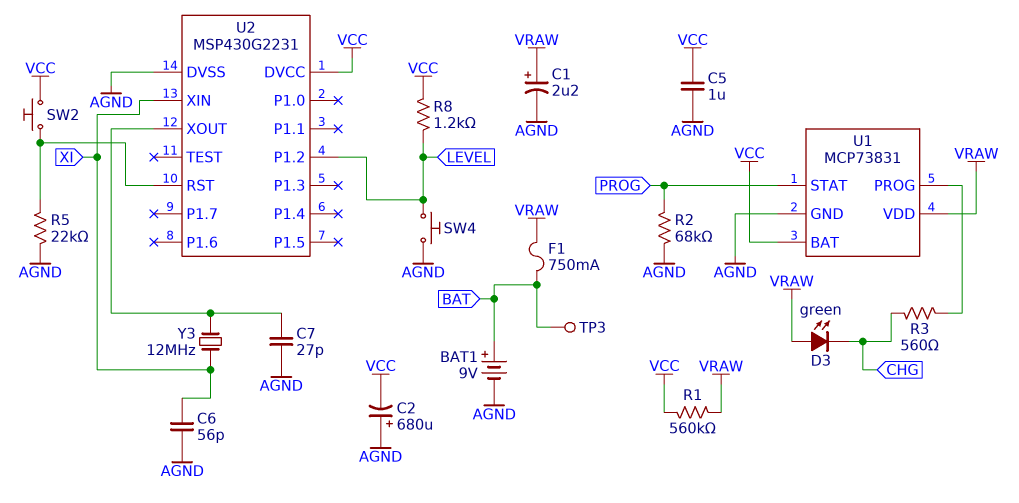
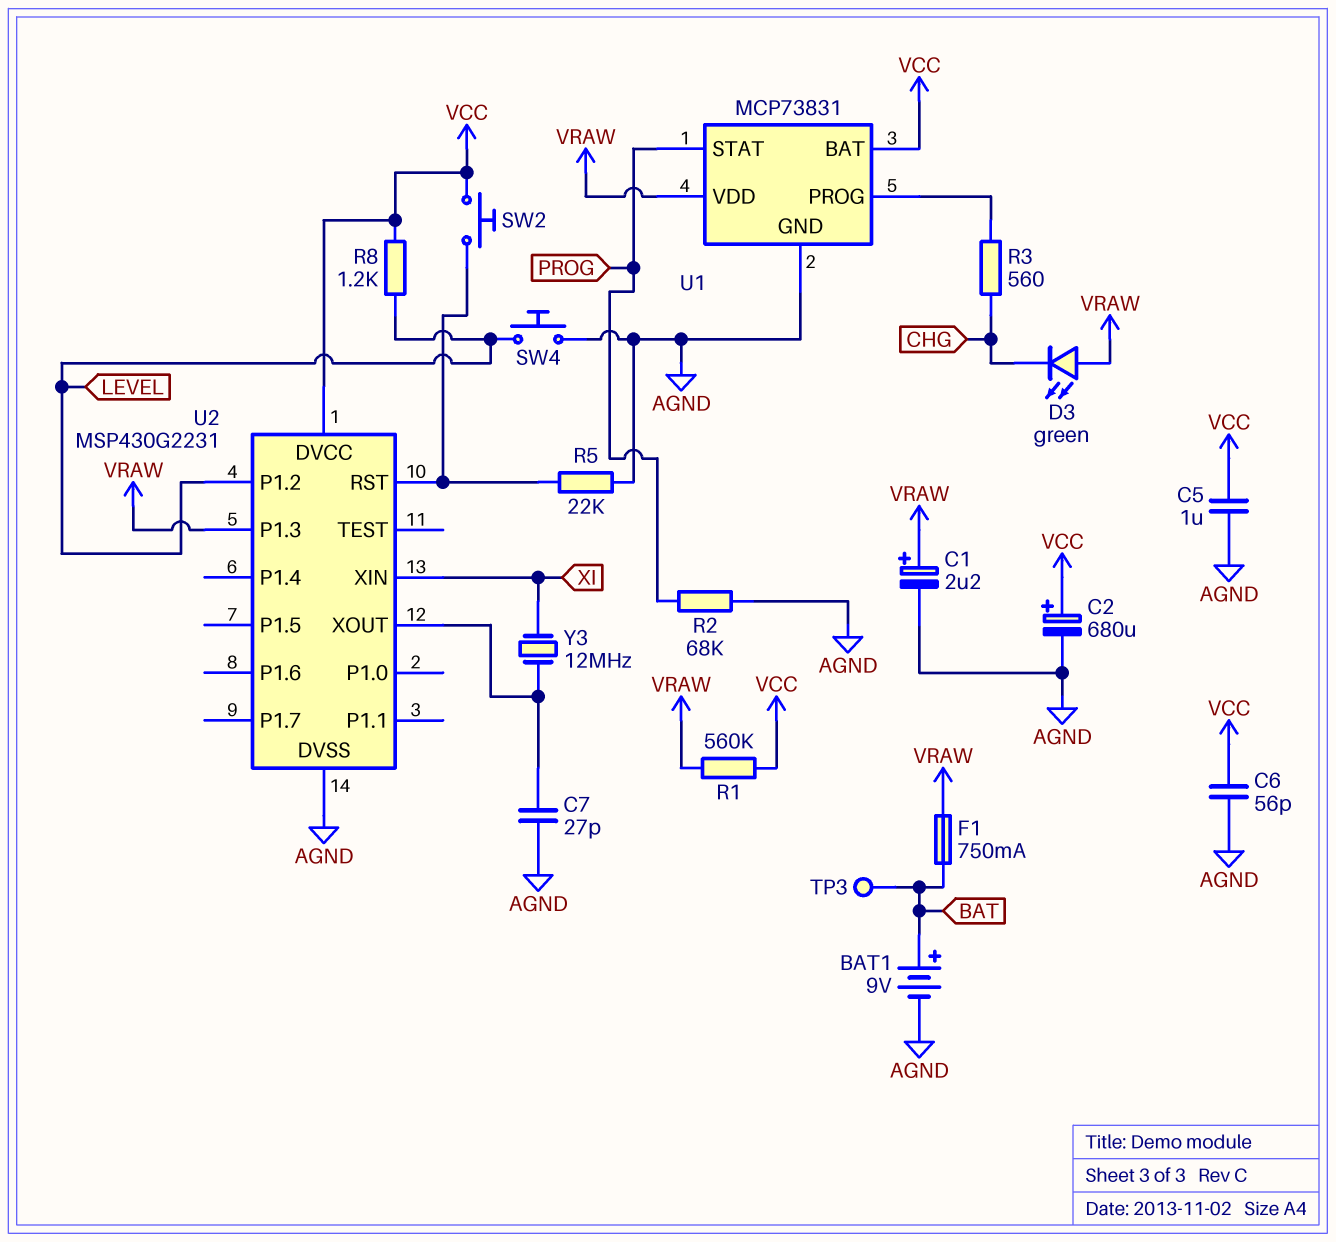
C2: 680uF (plus AGND, minus VCC) -> 680uF (plus VCC, minus AGND)
C6: 56pF (AGND, XI) -> 56pF (AGND, VCC)
U2 pin P1.3: none -> VRAW

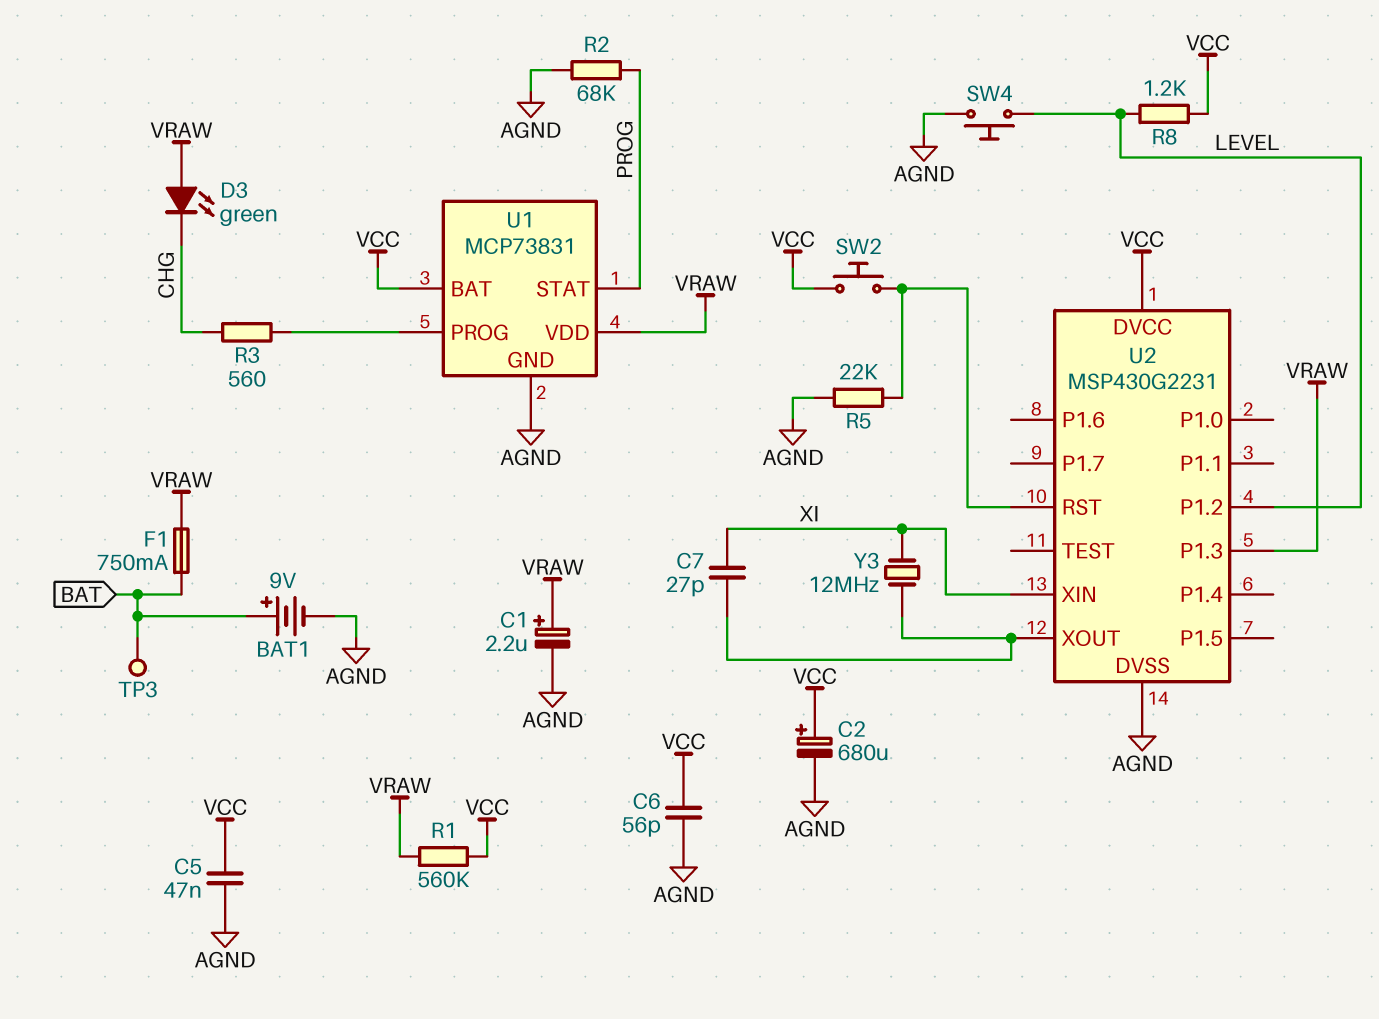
C5: 1uF (AGND, VCC) -> 47nF (AGND, VCC)
C7: 27pF (AGND, U2/XOUT) -> 27pF (U2/XOUT, XI)

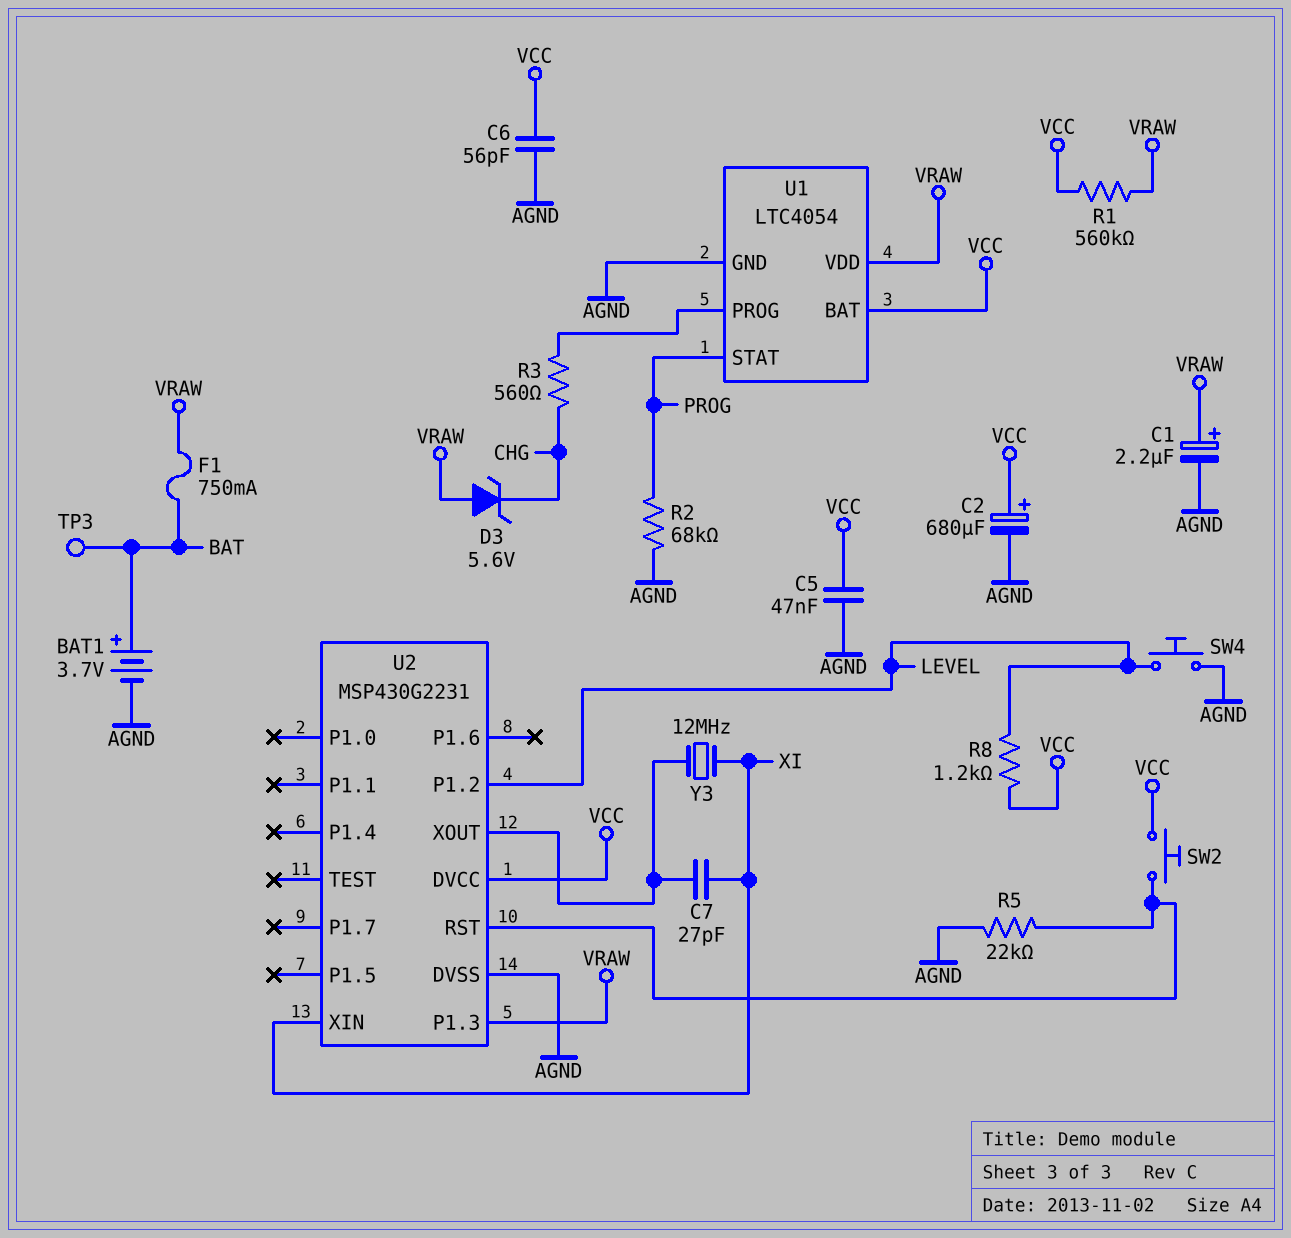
BAT1: 9V (plus BAT, minus AGND) -> 3.7V (plus BAT, minus AGND)
D3: LED green (A VRAW, K CHG) -> zener 5.6V (A VRAW, K CHG)
U1: MCP73831 -> LTC4054

